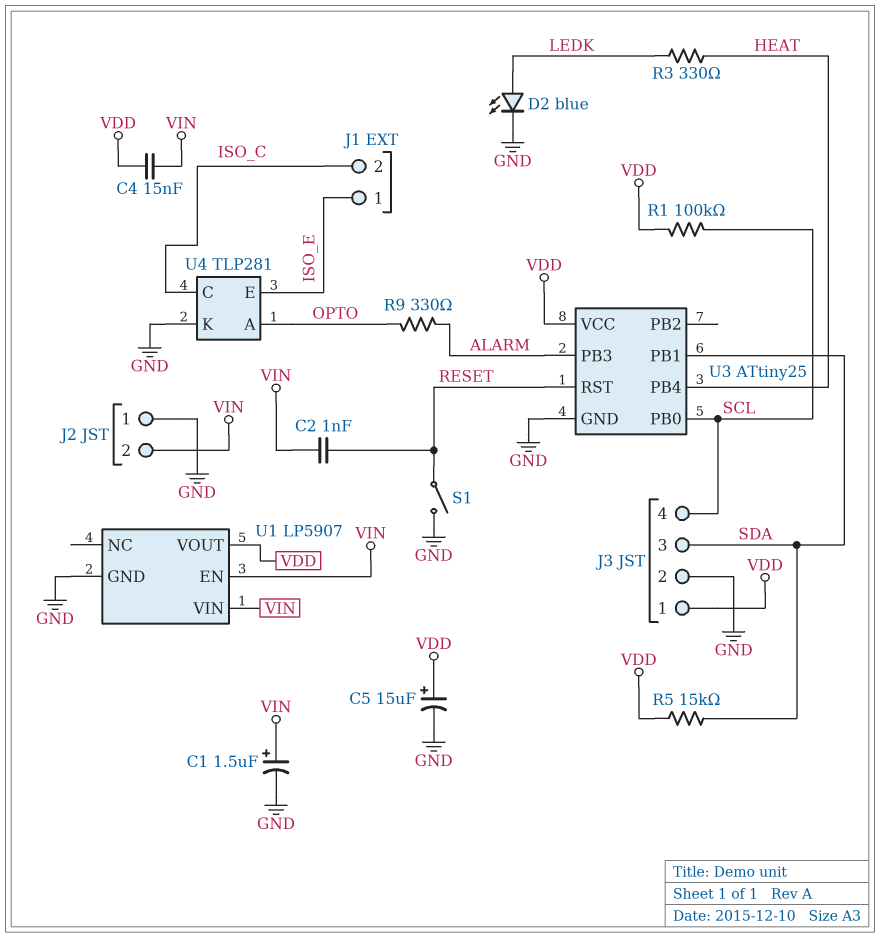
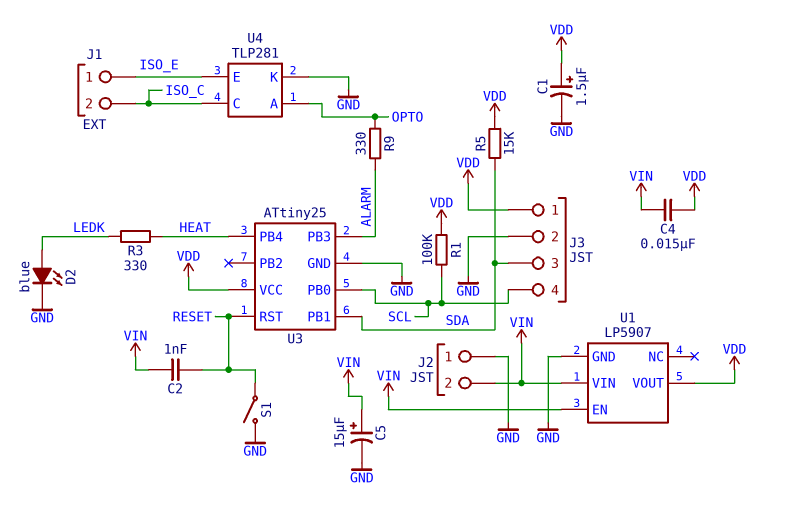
C1: 1.5uF (plus VIN, minus GND) -> 1.5uF (plus VDD, minus GND)
C5: 15uF (plus VDD, minus GND) -> 15uF (plus VIN, minus GND)

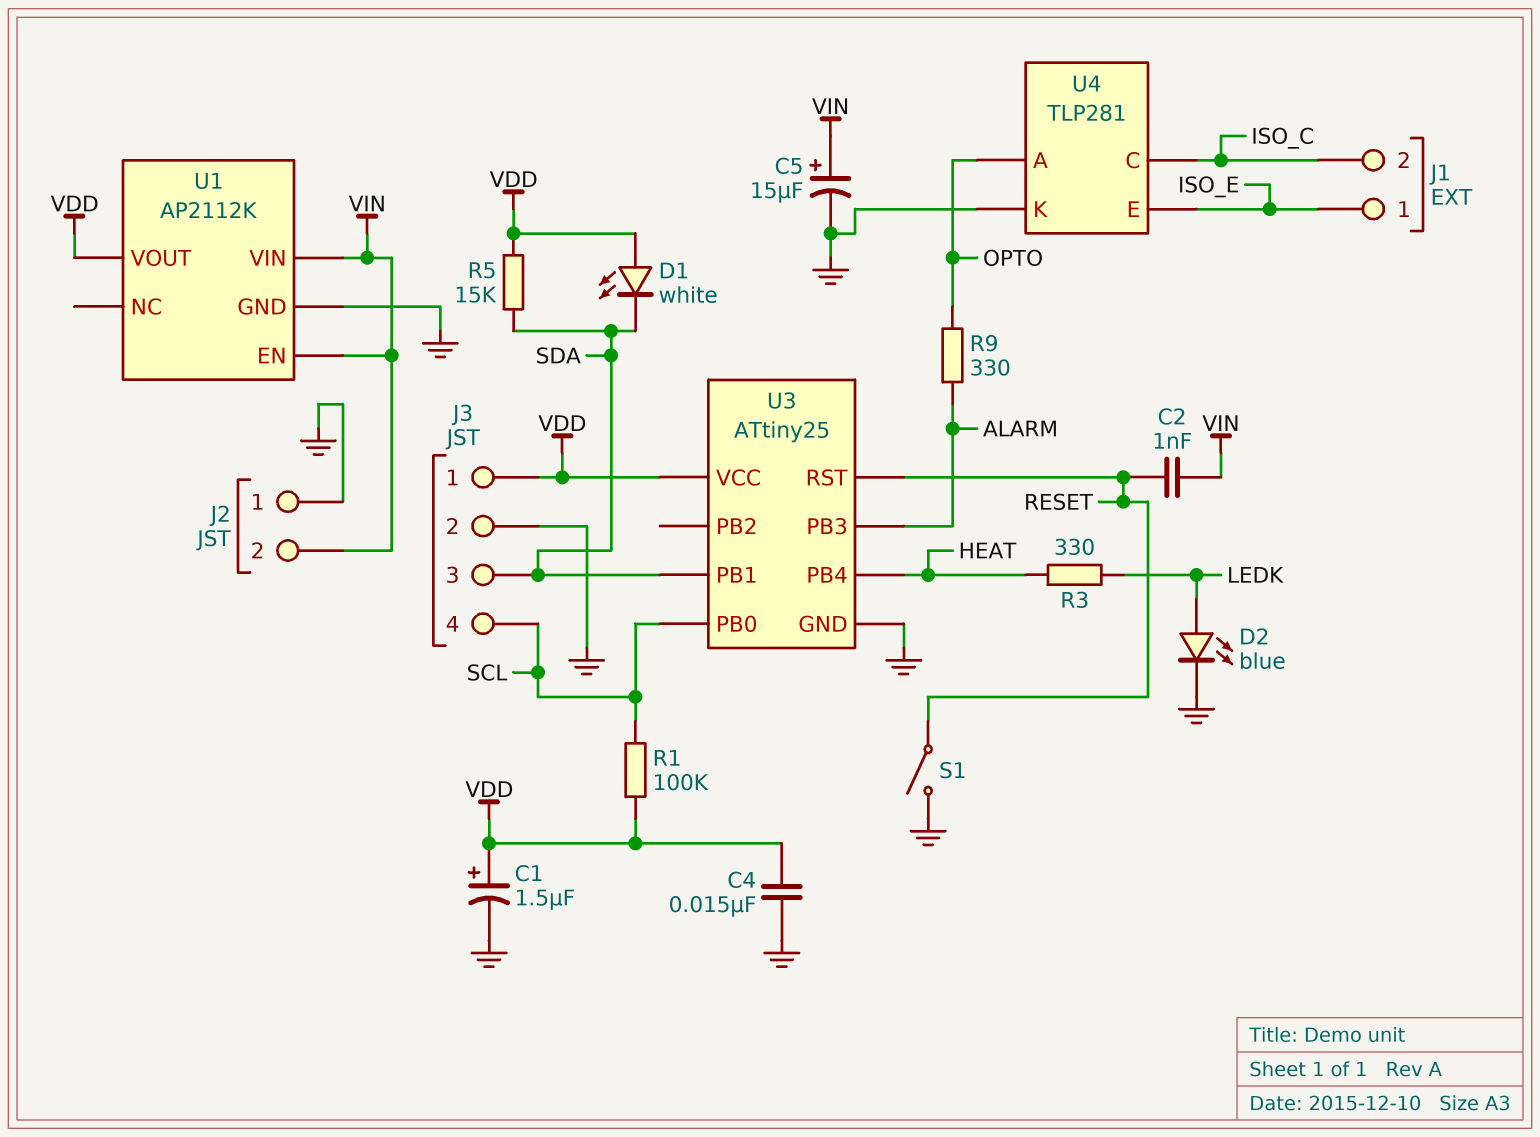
C4: 15nF (VDD, VIN) -> 15nF (GND, VDD)
D1: none -> LED white (A VDD, K SDA)
U1: LP5907 -> AP2112K

